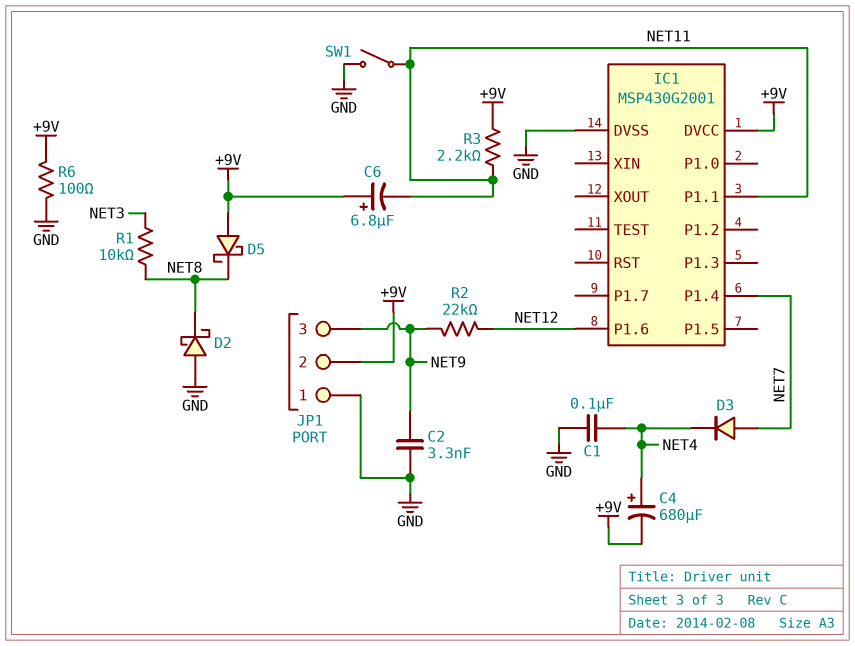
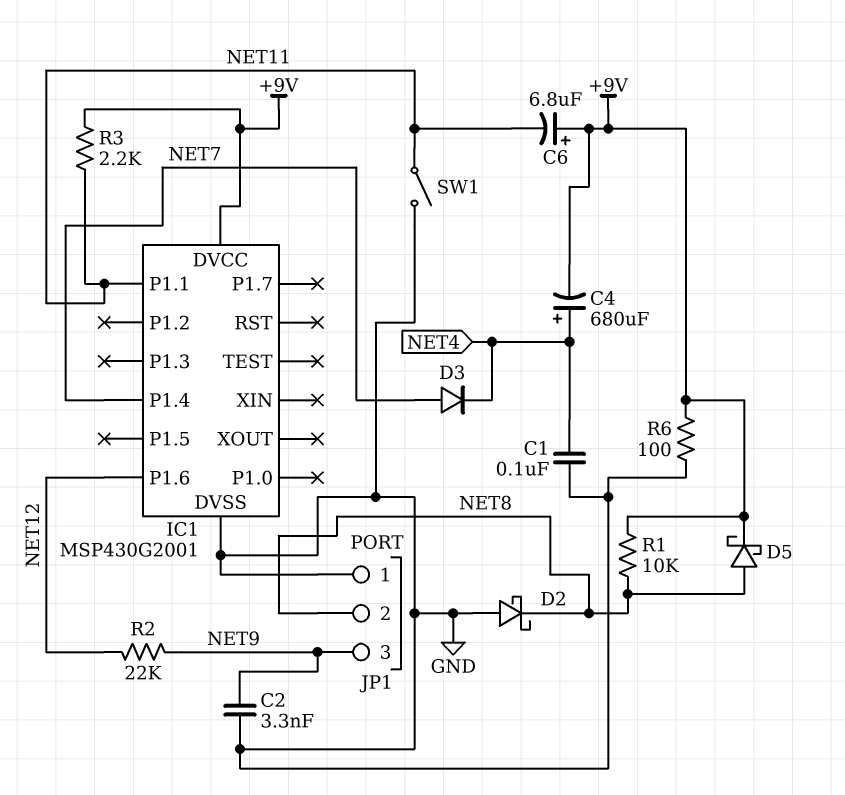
D5: schottky (A +9V, K NET8) -> schottky (A NET8, K +9V)
JP1 pin 2: +9V -> NET8
R1: 10k (NET3, NET8) -> 10k (+9V, NET8)

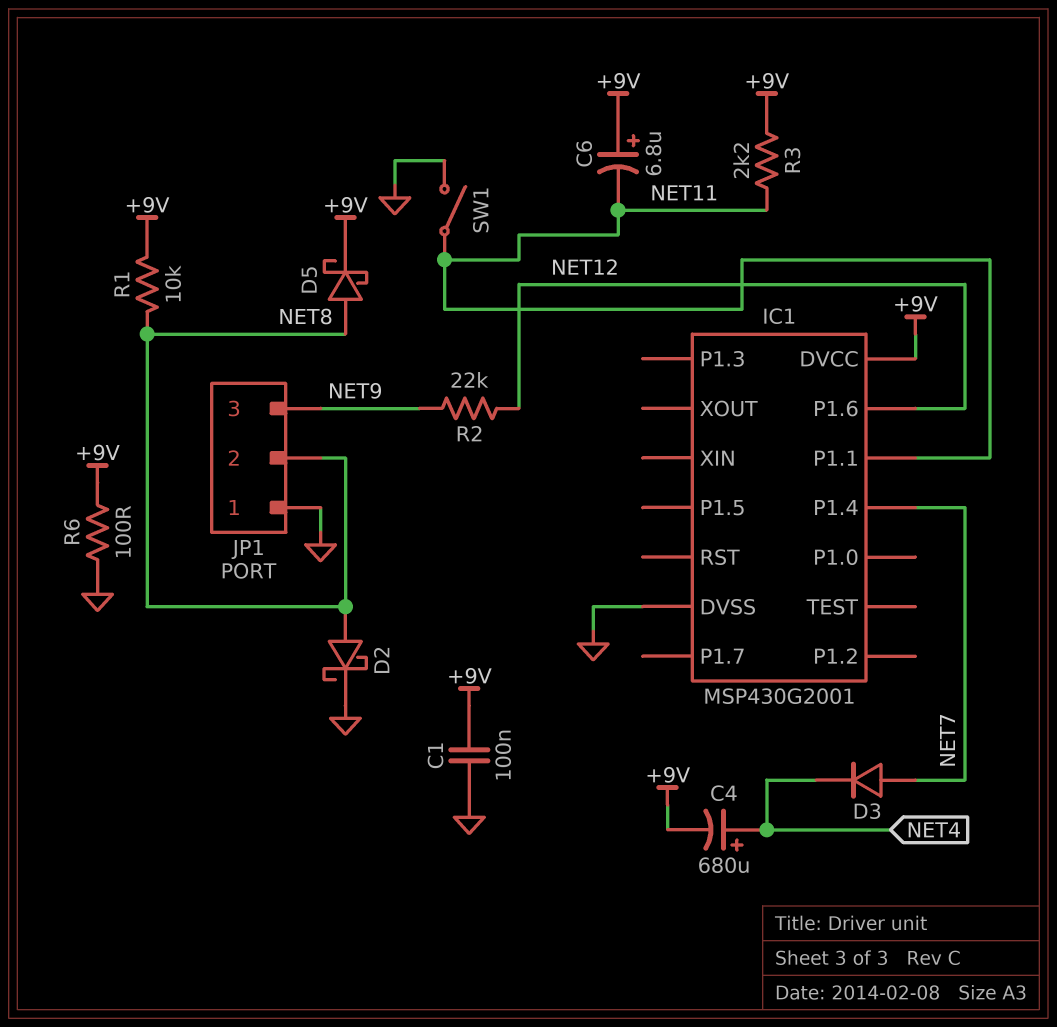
C1: 100nF (GND, NET4) -> 100nF (+9V, GND)
C2: 3.3nF (GND, NET9) -> none
D2: schottky (A GND, K NET8) -> schottky (A NET8, K GND)

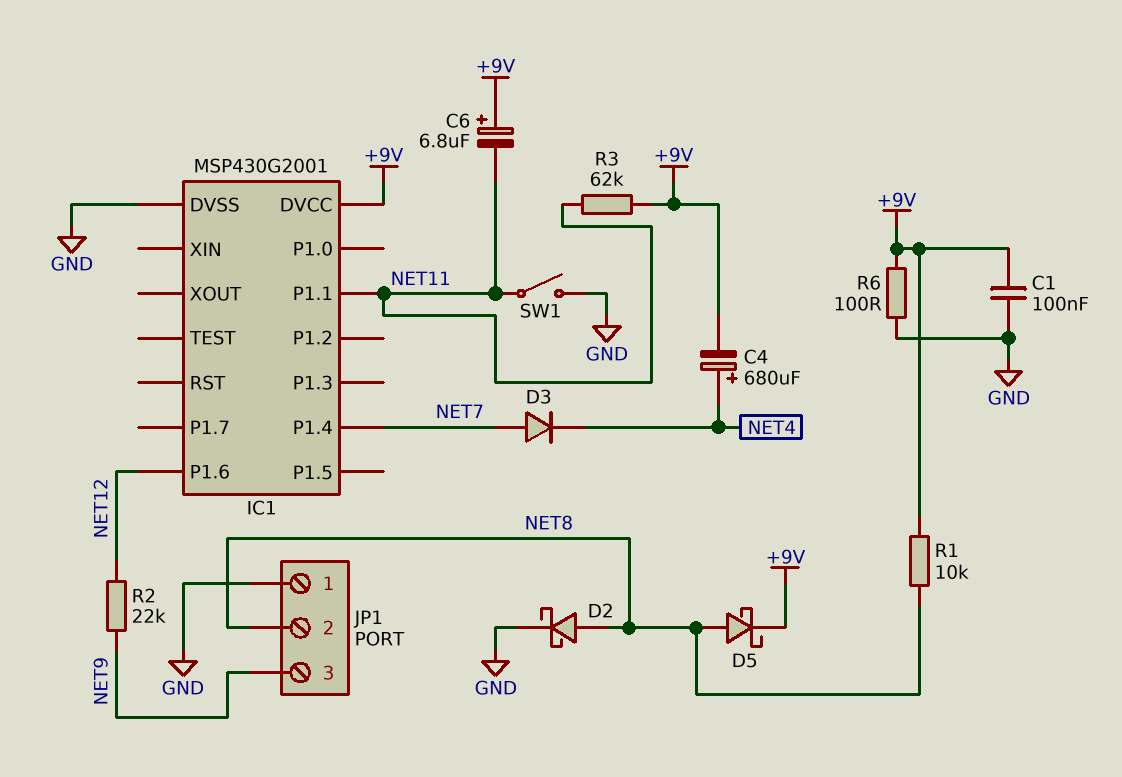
R3: 2.2k (+9V, NET11) -> 62k (+9V, NET11)

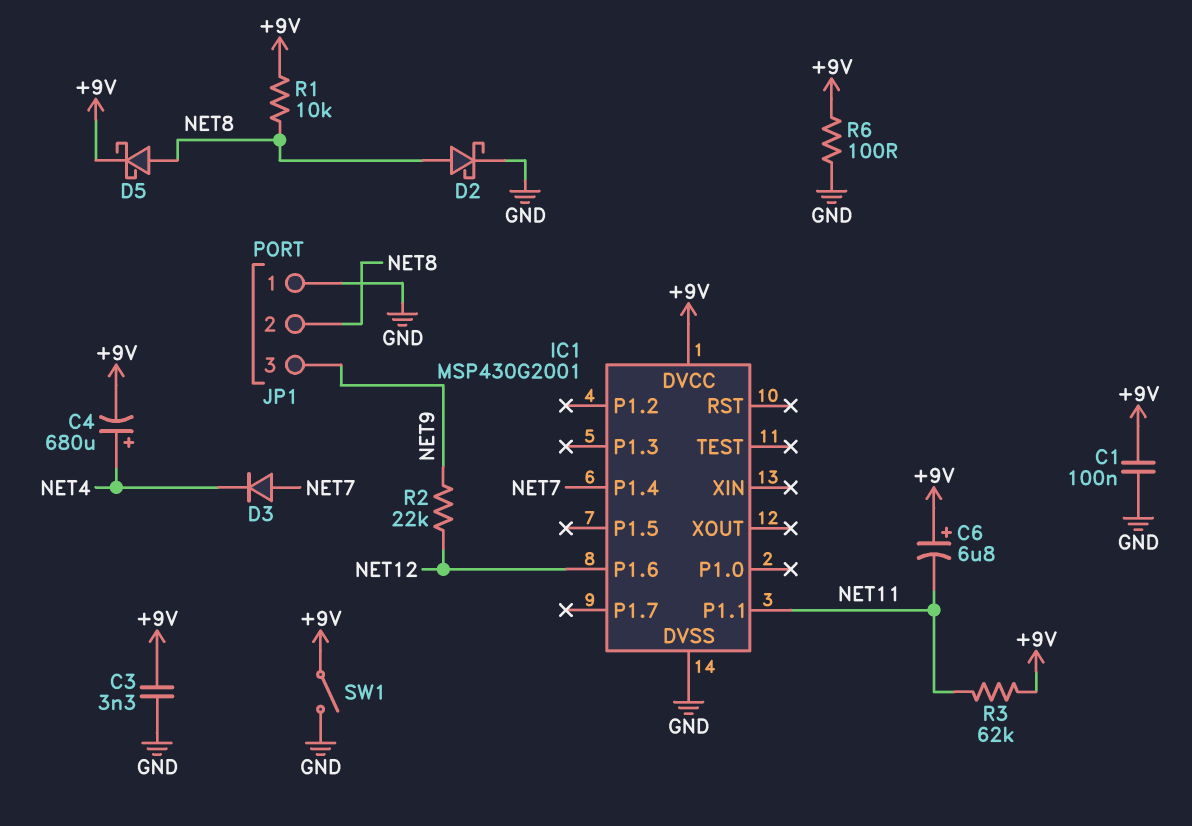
C3: none -> 3.3nF (+9V, GND)
SW1: switch (GND, NET11) -> switch (+9V, GND)

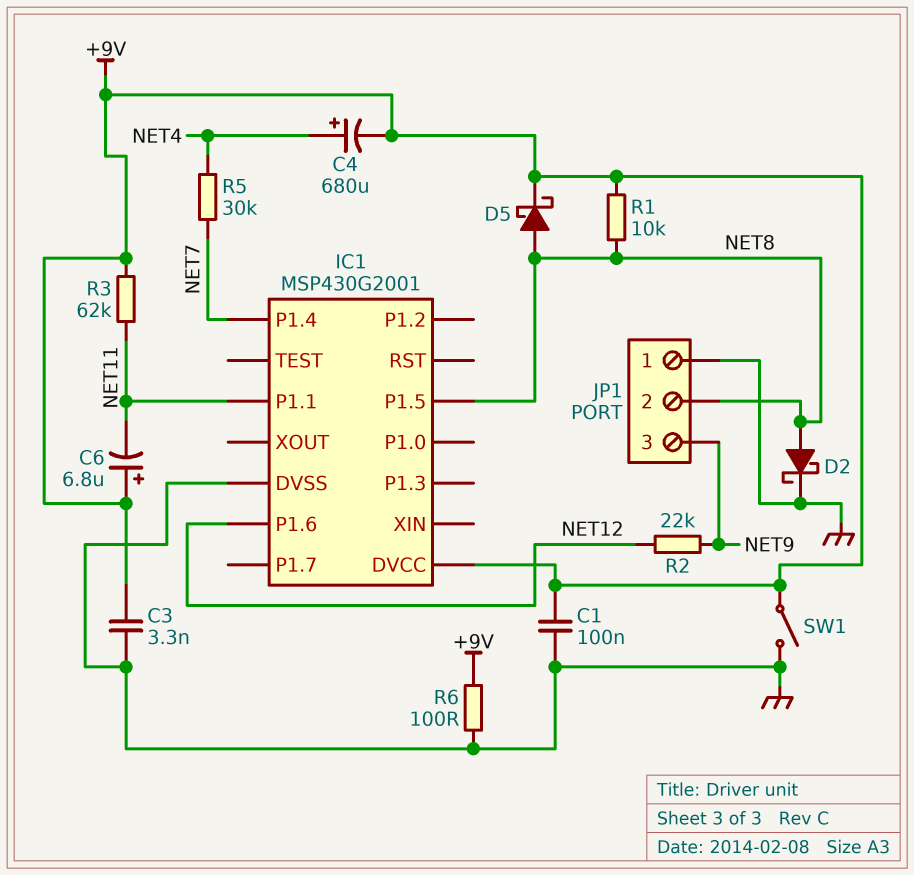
D3: diode (A NET7, K NET4) -> none
IC1 pin P1.5: none -> NET8
R5: none -> 30k (NET4, NET7)

